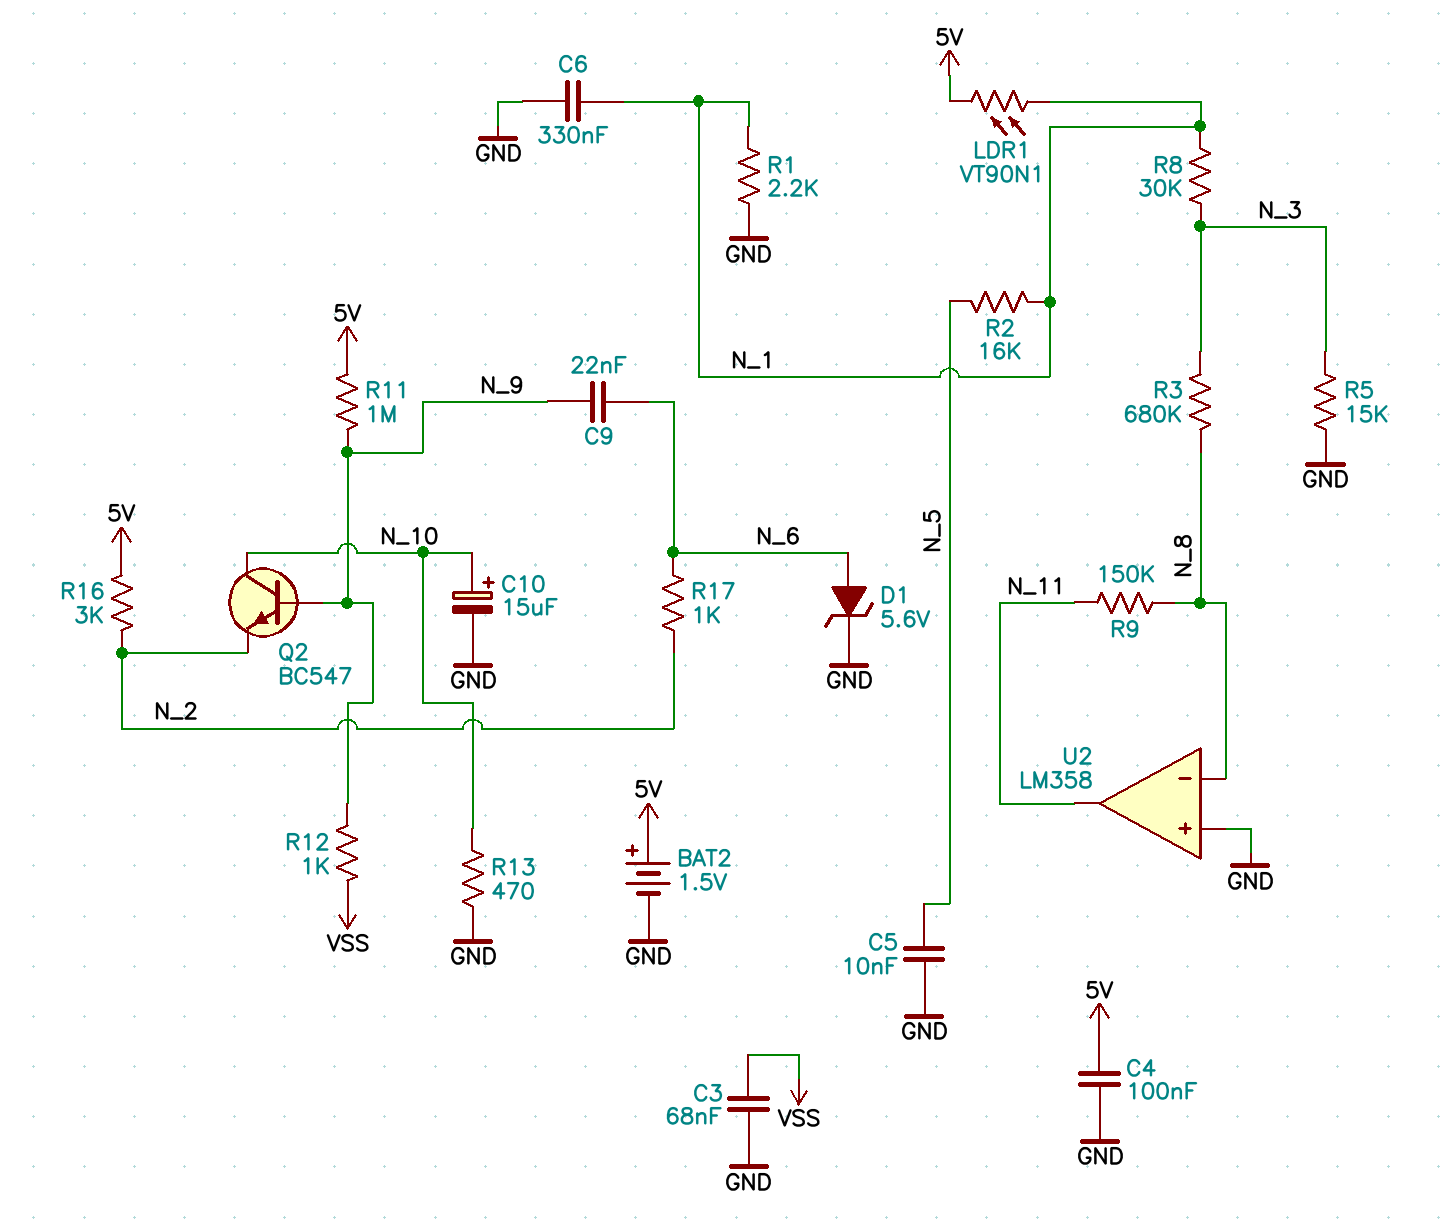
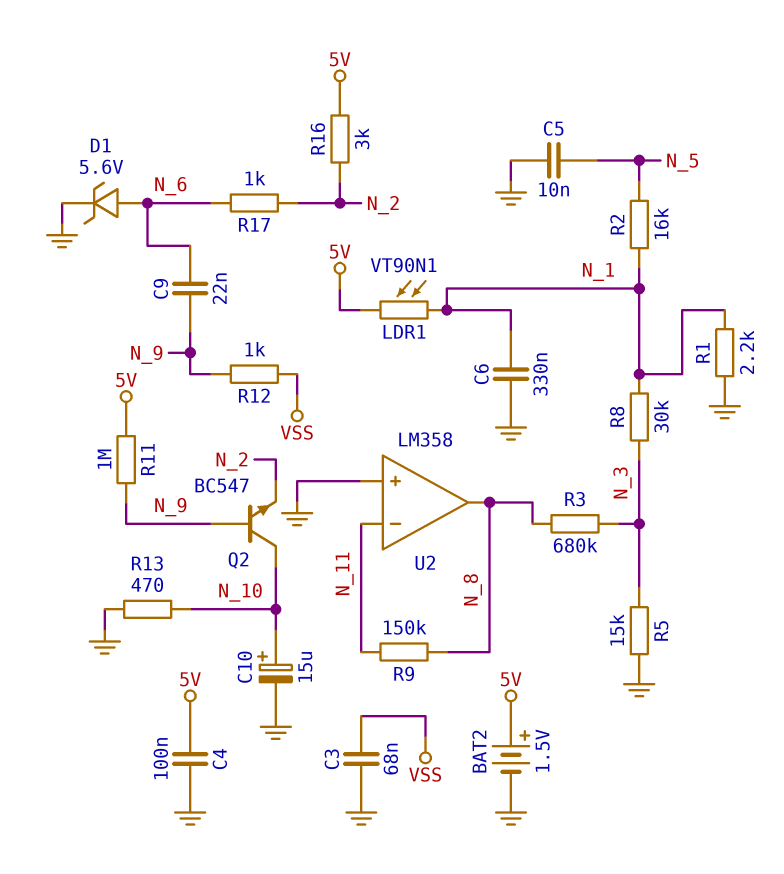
U2 pin in-: N_8 -> N_11
U2 pin out: N_11 -> N_8

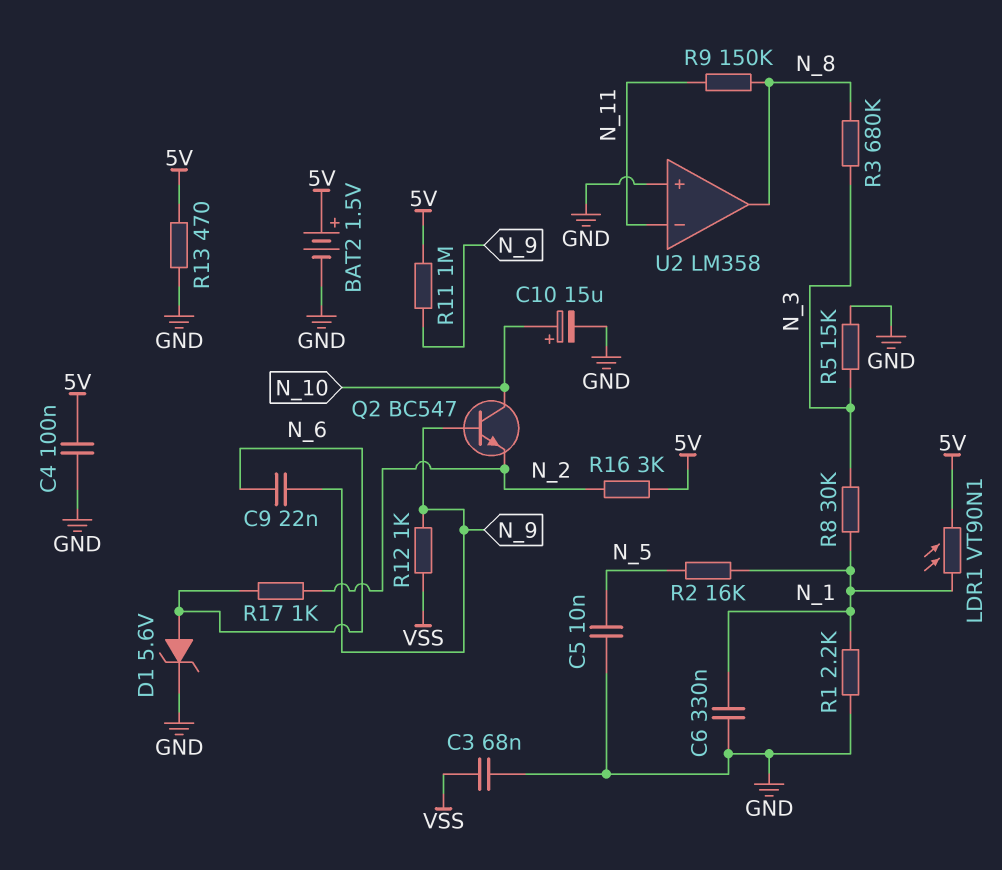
R13: 470 (GND, N_10) -> 470 (5V, GND)

